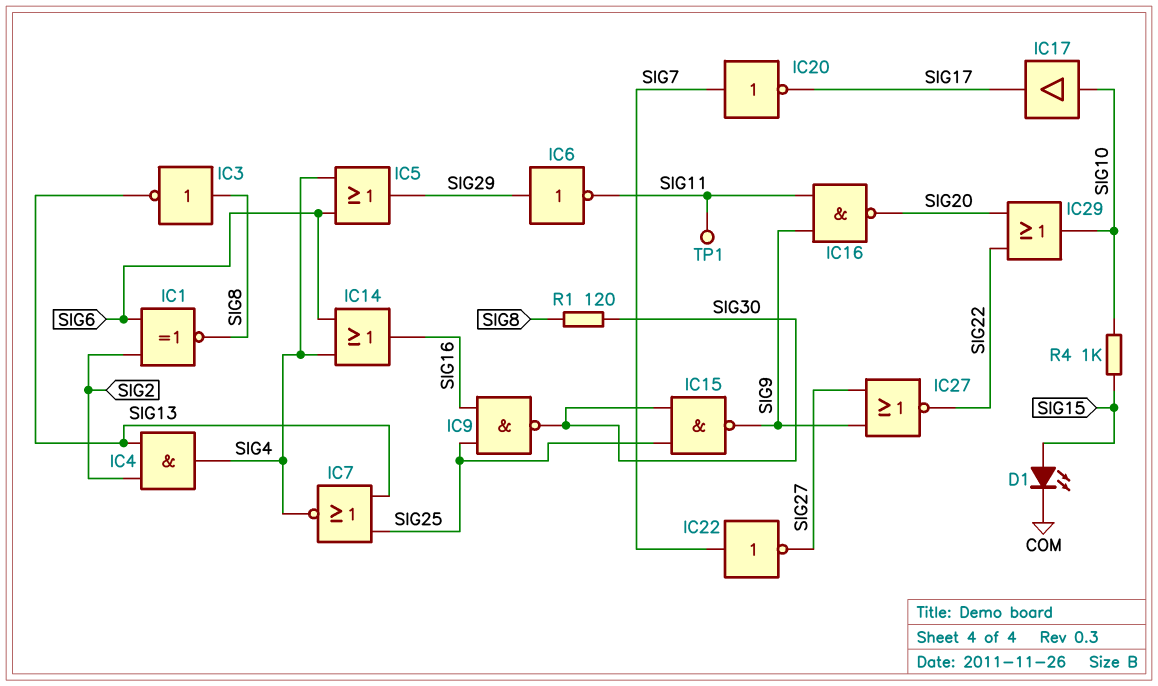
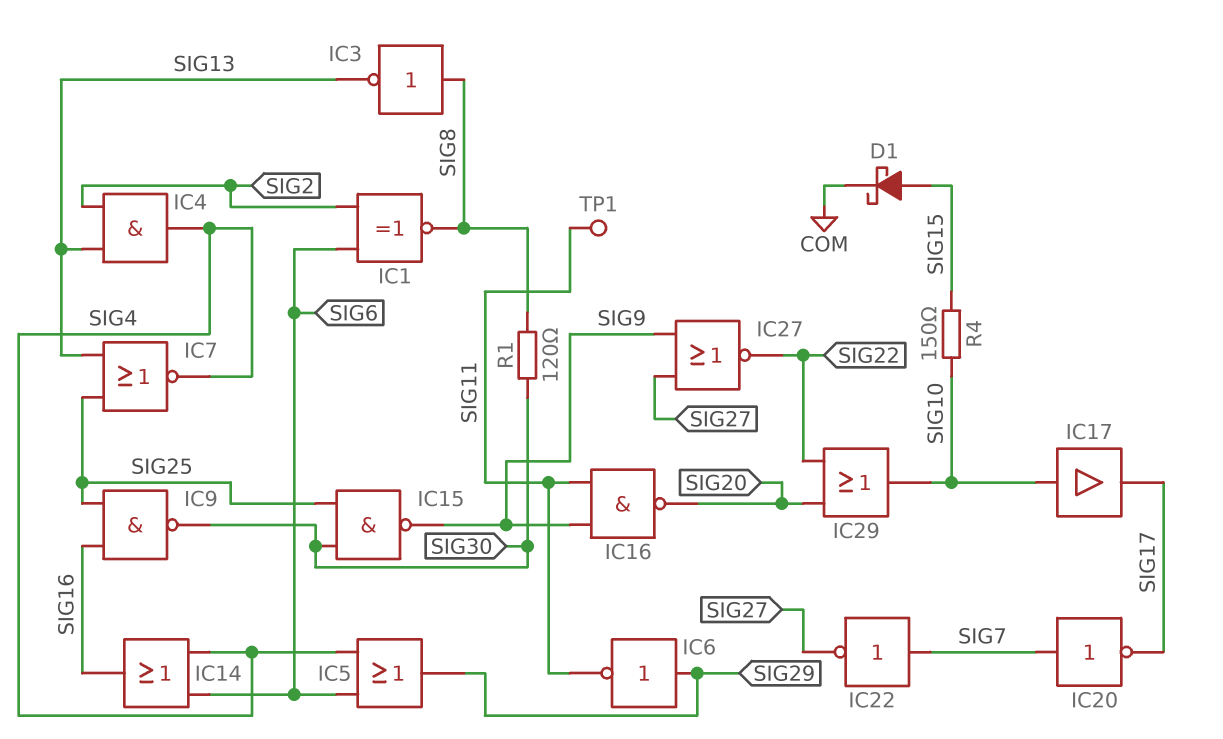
D1: LED (A SIG15, K COM) -> schottky (A SIG15, K COM)
R4: 1k (SIG10, SIG15) -> 150 (SIG10, SIG15)

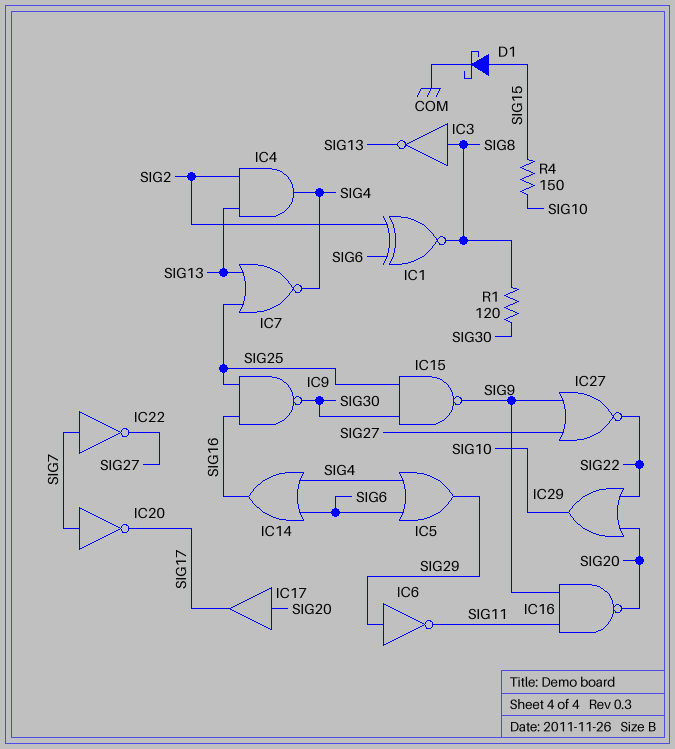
IC17: buffer (in SIG10, out SIG17) -> buffer (in SIG20, out SIG17)
TP1: test point (SIG11) -> none

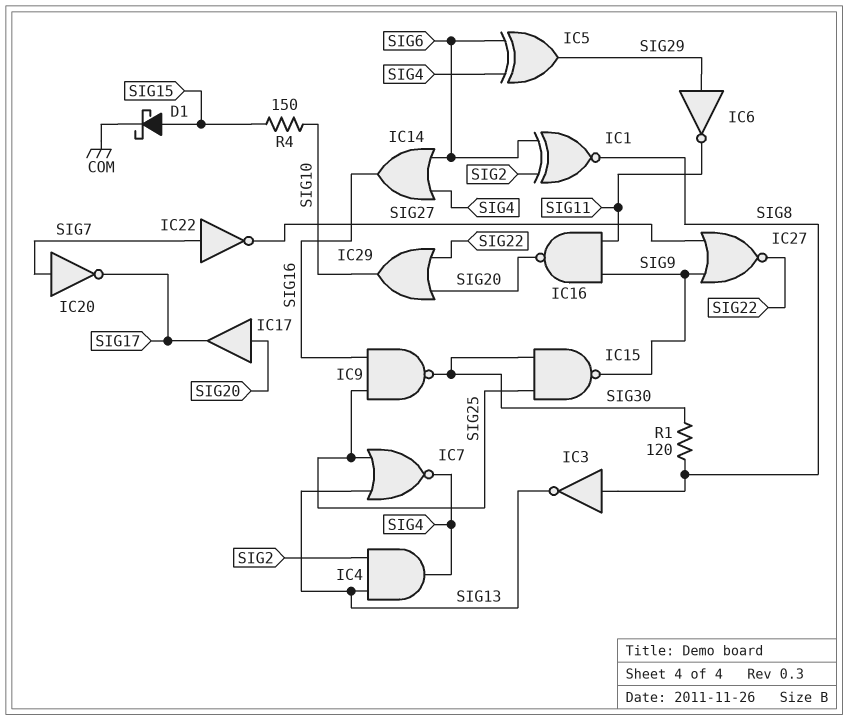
IC5: OR (in SIG4, in SIG6, out SIG29) -> XOR (in SIG4, in SIG6, out SIG29)

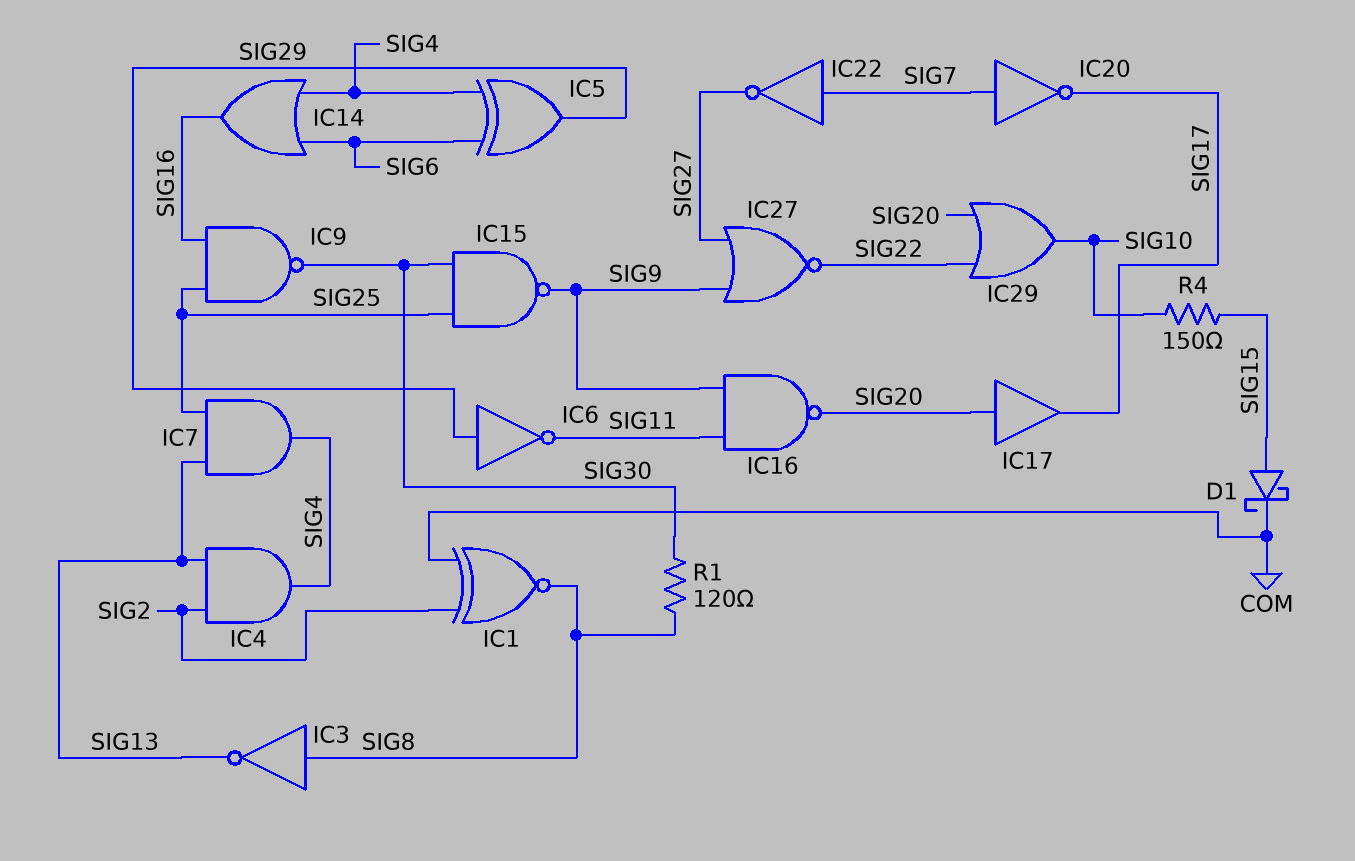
IC1: XNOR (in SIG2, in SIG6, out SIG8) -> XNOR (in COM, in SIG2, out SIG8)
IC7: NOR (in SIG13, in SIG25, out SIG4) -> AND (in SIG13, in SIG25, out SIG4)

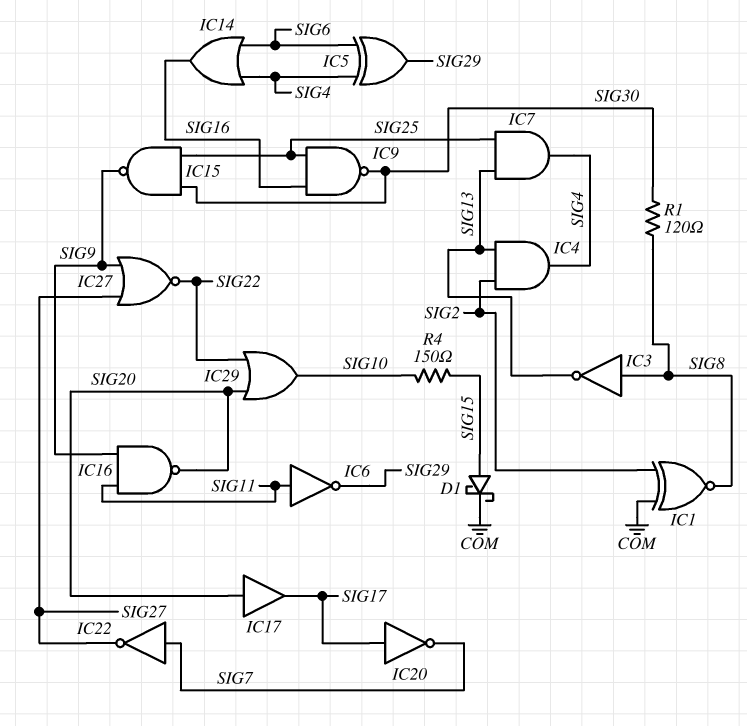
IC6: NOT (in SIG29, out SIG11) -> NOT (in SIG11, out SIG29)
IC20: NOT (in SIG7, out SIG17) -> NOT (in SIG17, out SIG7)

